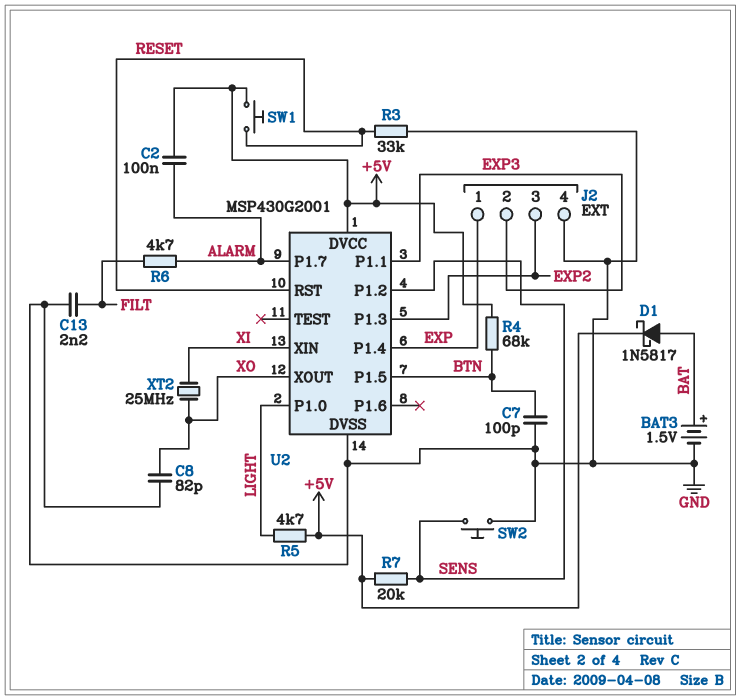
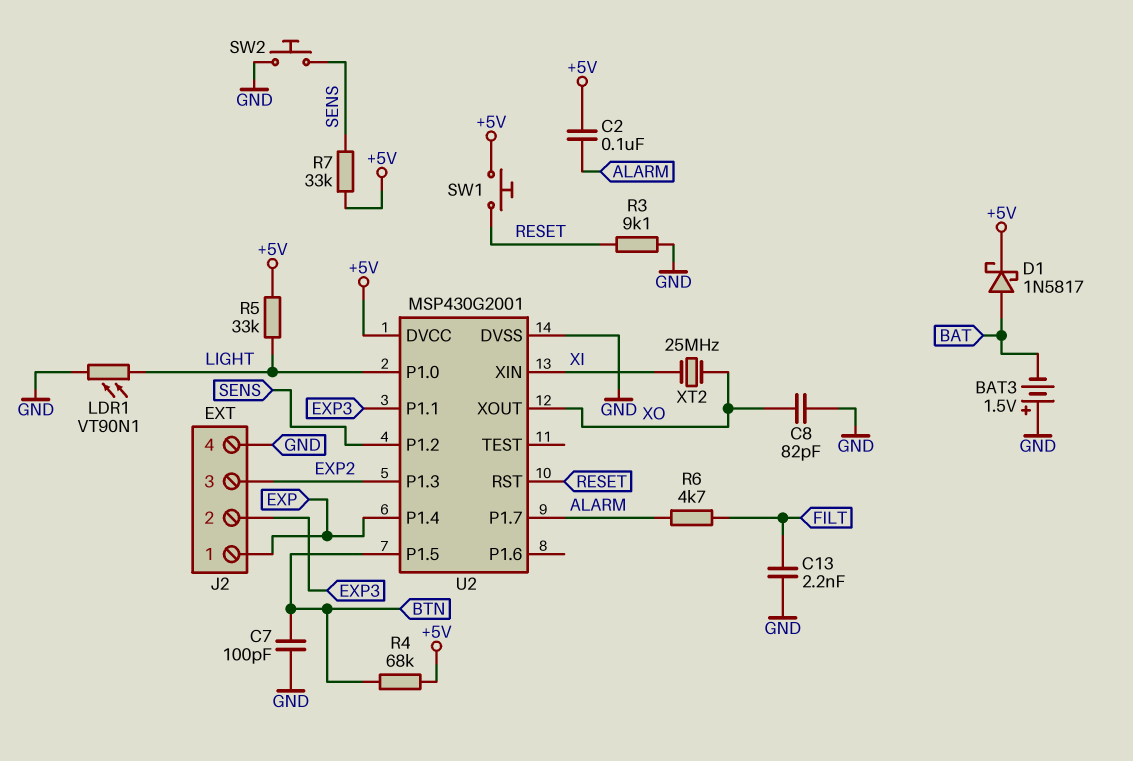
BAT3: 1.5V (plus BAT, minus GND) -> 1.5V (plus GND, minus BAT)
LDR1: none -> VT90N1 (GND, LIGHT)
R3: 33k (GND, RESET) -> 9.1k (GND, RESET)
R5: 4.7k (+5V, LIGHT) -> 33k (+5V, LIGHT)
R7: 20k (+5V, SENS) -> 33k (+5V, SENS)

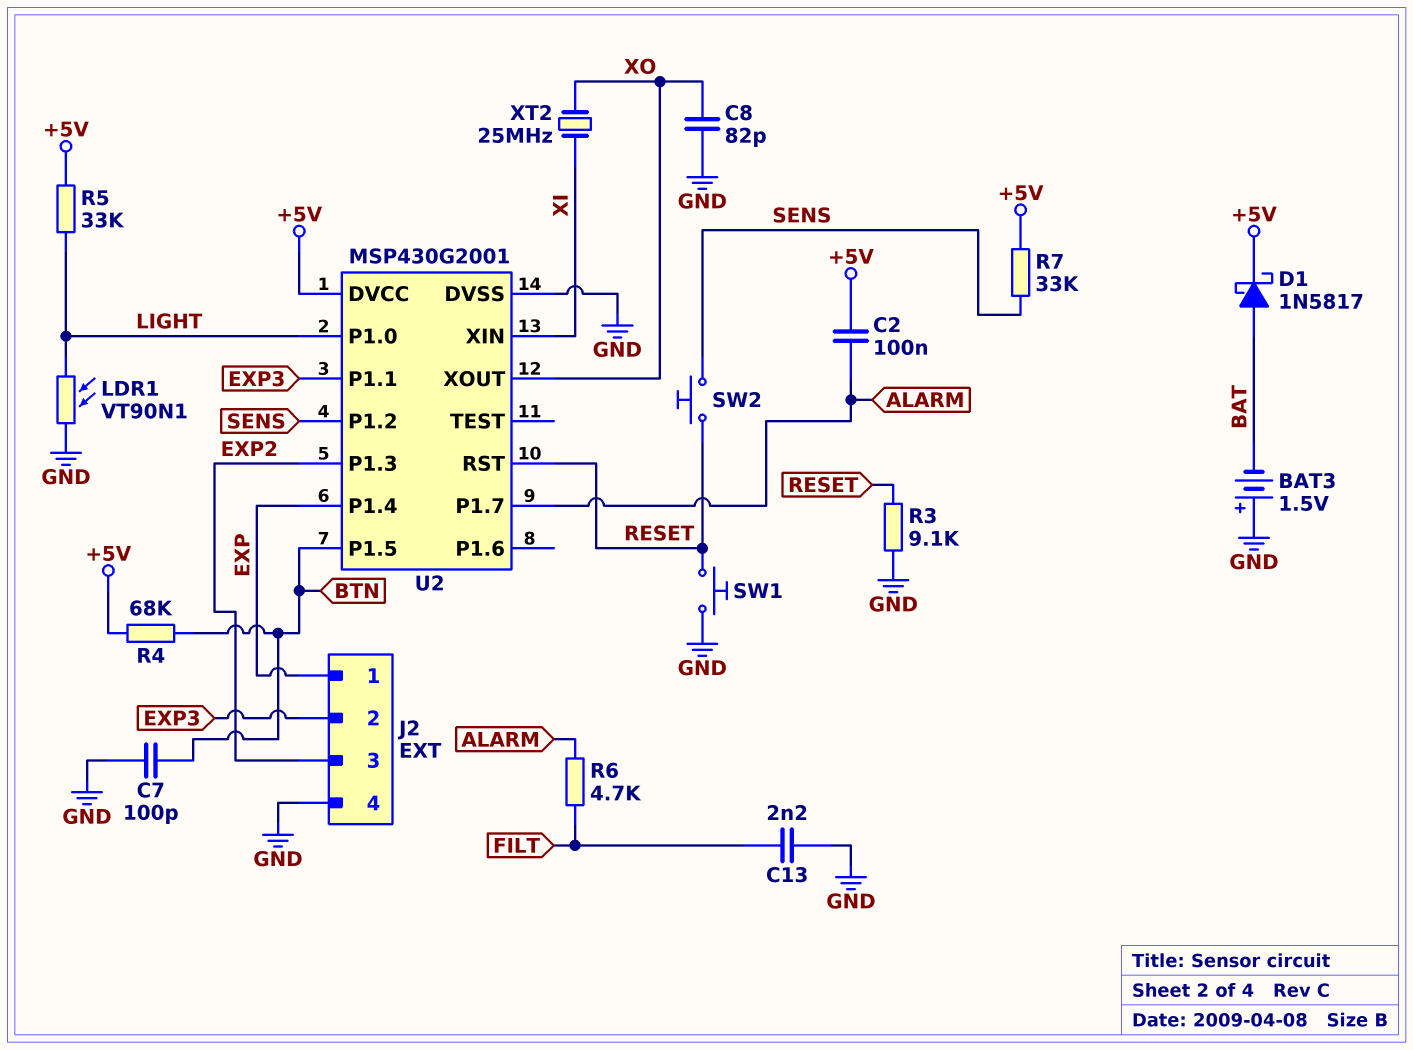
SW1: button (+5V, RESET) -> button (GND, RESET)
SW2: button (GND, SENS) -> button (RESET, SENS)

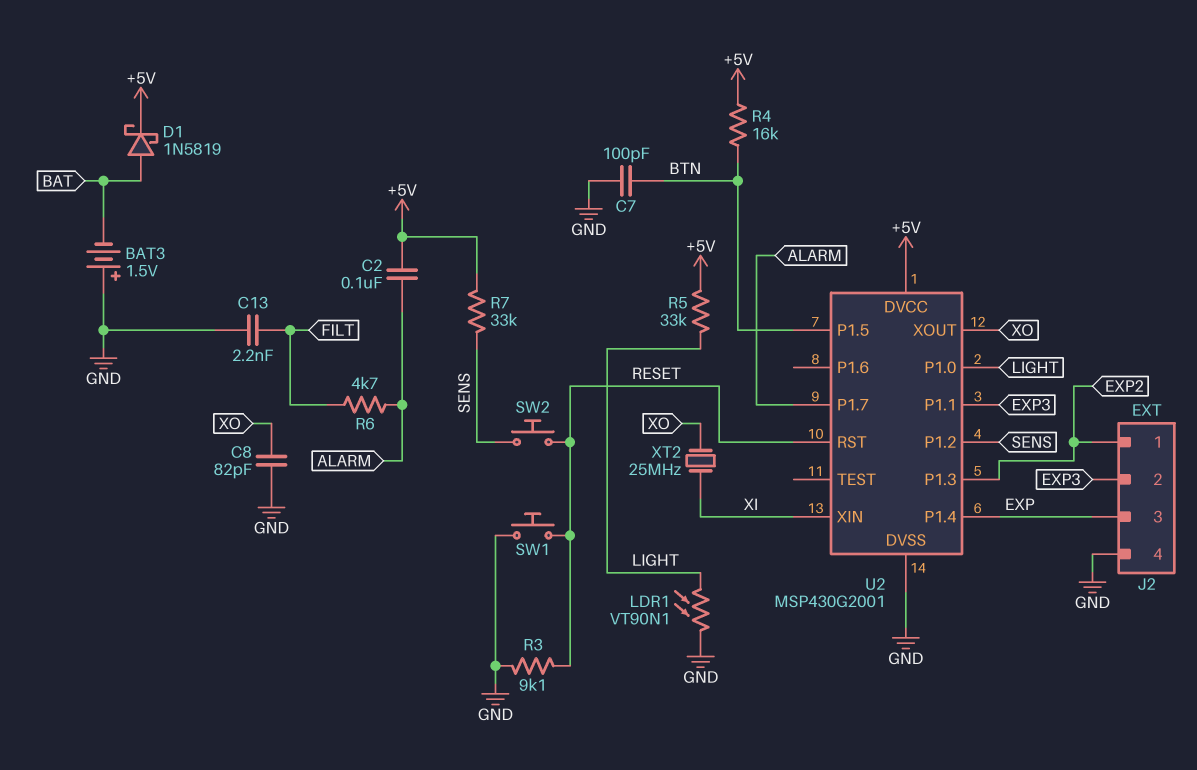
D1: schottky 1N5817 (A BAT, K +5V) -> schottky 1N5819 (A BAT, K +5V)
J2 pin 1: EXP -> EXP2
J2 pin 3: EXP2 -> EXP
R4: 68k (+5V, BTN) -> 16k (+5V, BTN)

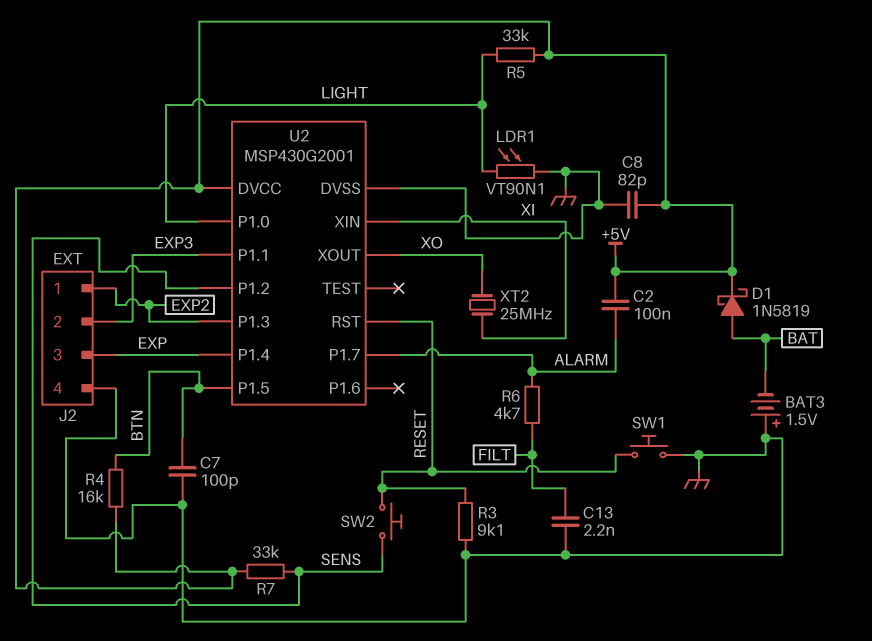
C8: 82pF (GND, XO) -> 82pF (+5V, GND)

